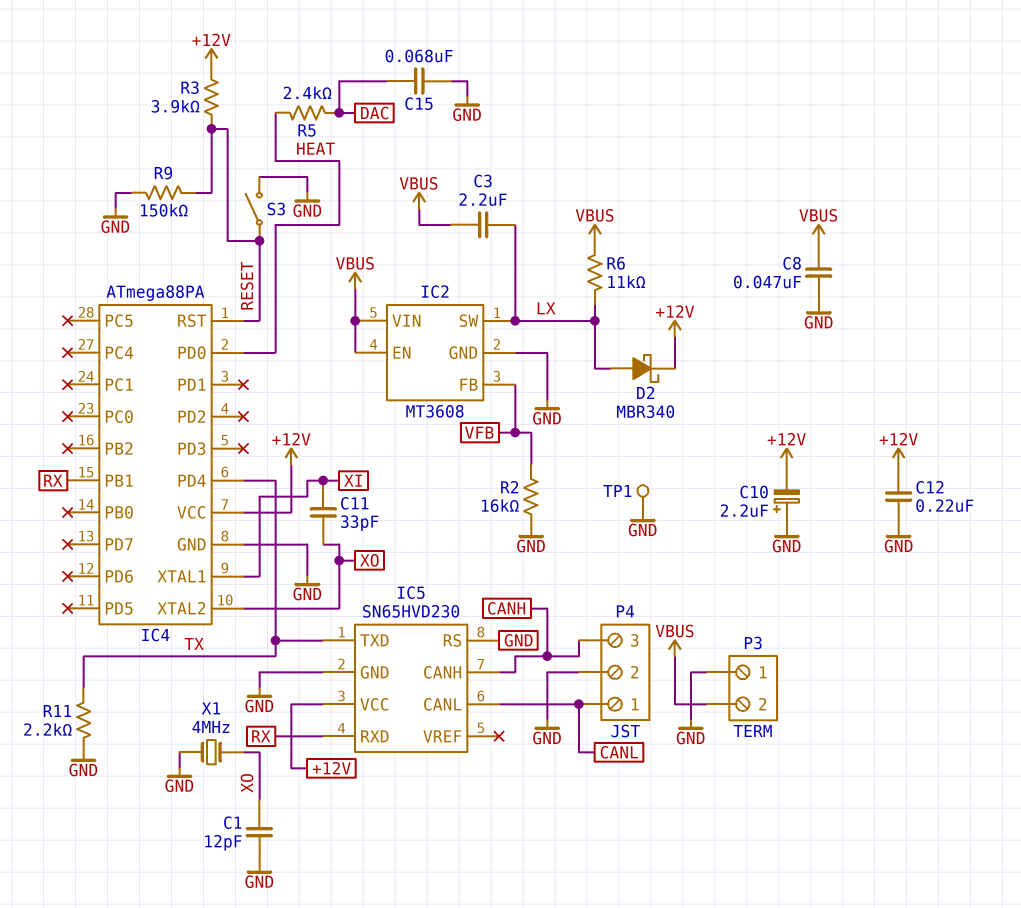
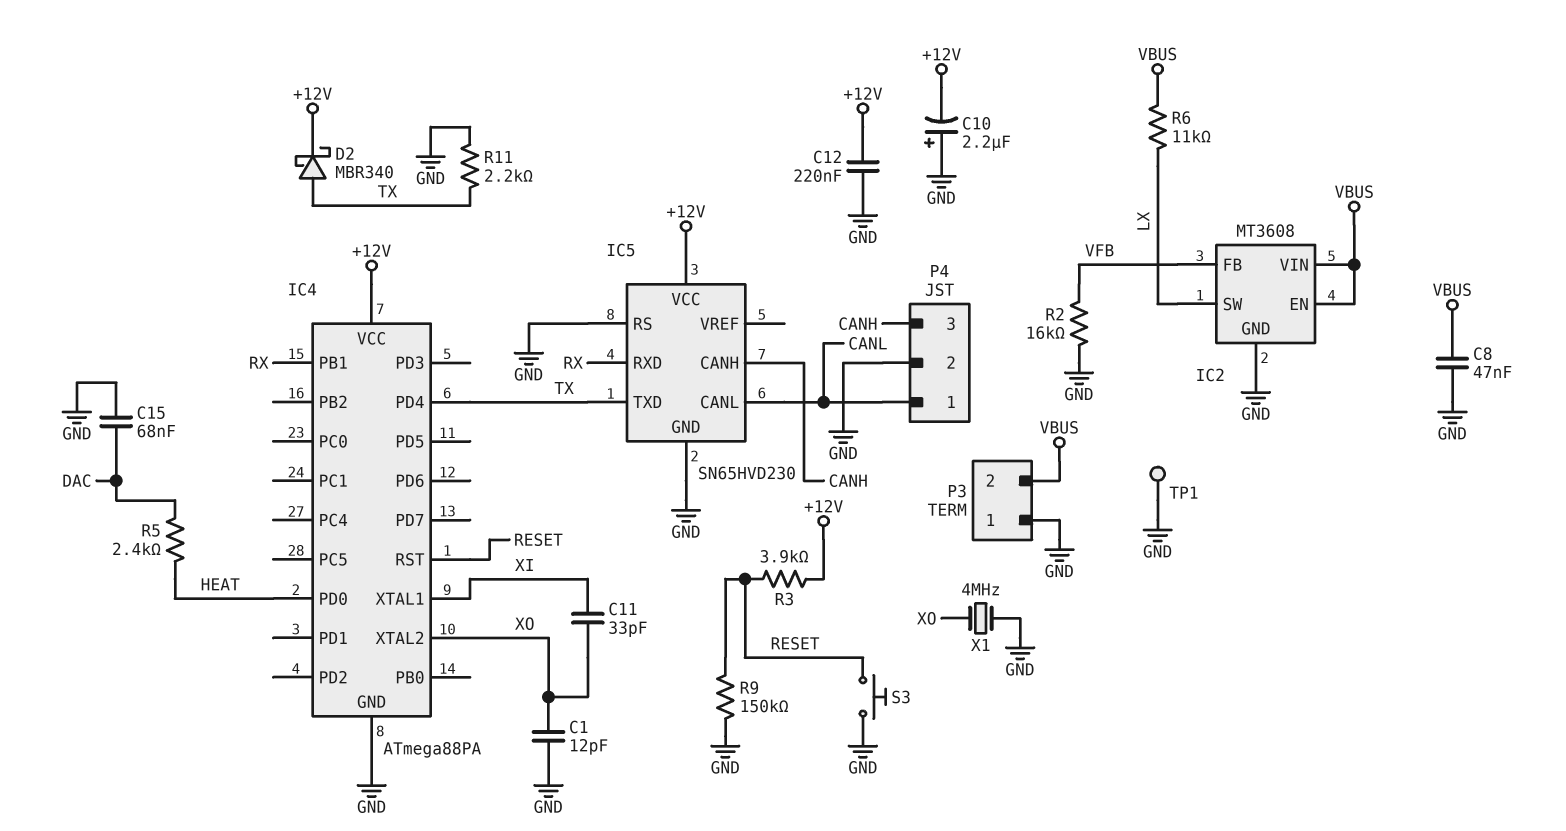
C3: 2.2uF (LX, VBUS) -> none
D2: schottky MBR340 (A LX, K +12V) -> schottky MBR340 (A TX, K +12V)
S3: switch (GND, RESET) -> button (GND, RESET)

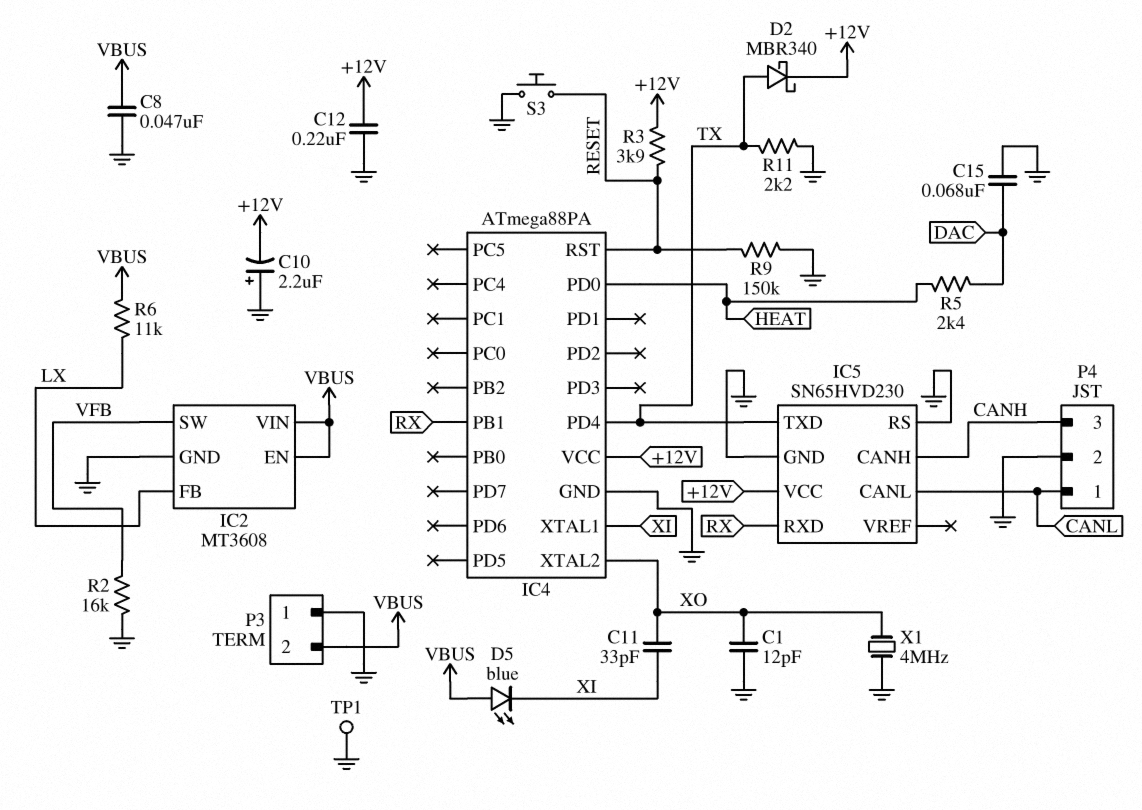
D5: none -> LED blue (A VBUS, K XI)
IC2 pin FB: VFB -> LX
IC2 pin SW: LX -> VFB

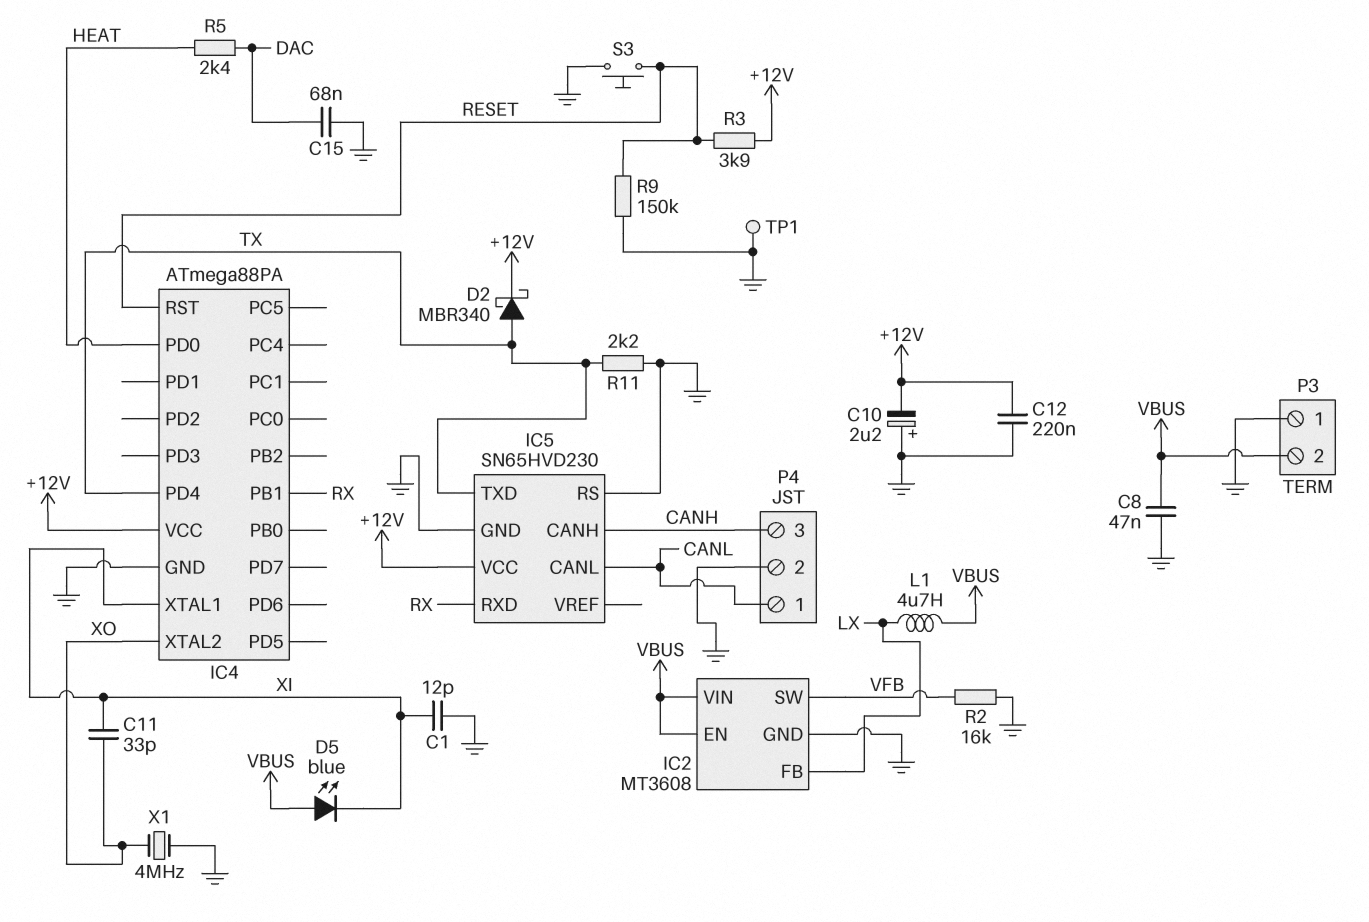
C1: 12pF (GND, XO) -> 12pF (GND, XI)
L1: none -> 4.7uH (LX, VBUS)
R6: 11k (LX, VBUS) -> none

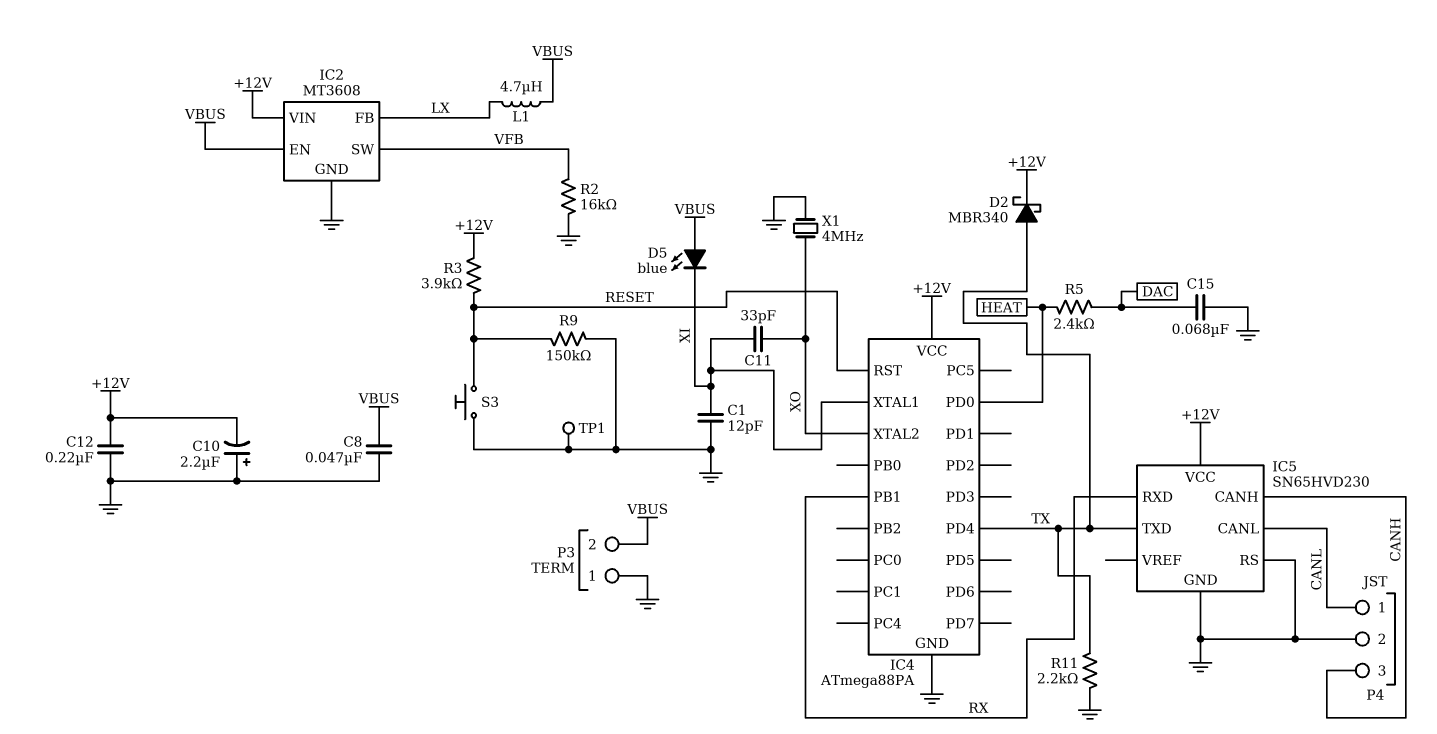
IC2 pin VIN: VBUS -> +12V

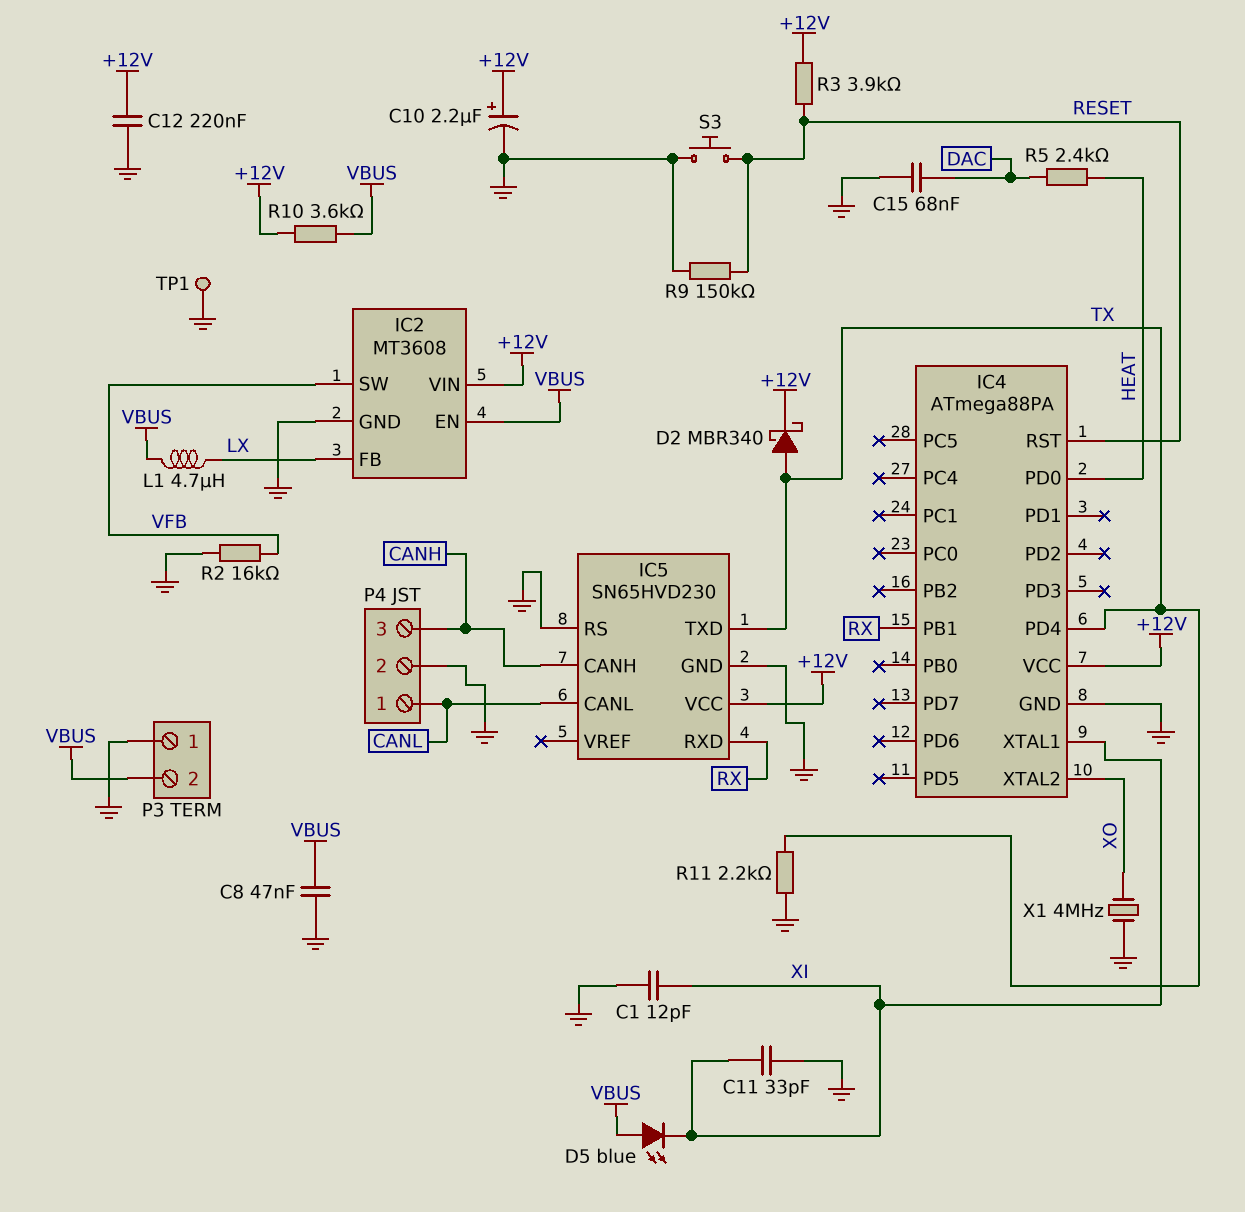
C10: 2.2uF (plus GND, minus +12V) -> 2.2uF (plus +12V, minus GND)
C11: 33pF (XI, XO) -> 33pF (GND, XI)
R10: none -> 3.6k (+12V, VBUS)

